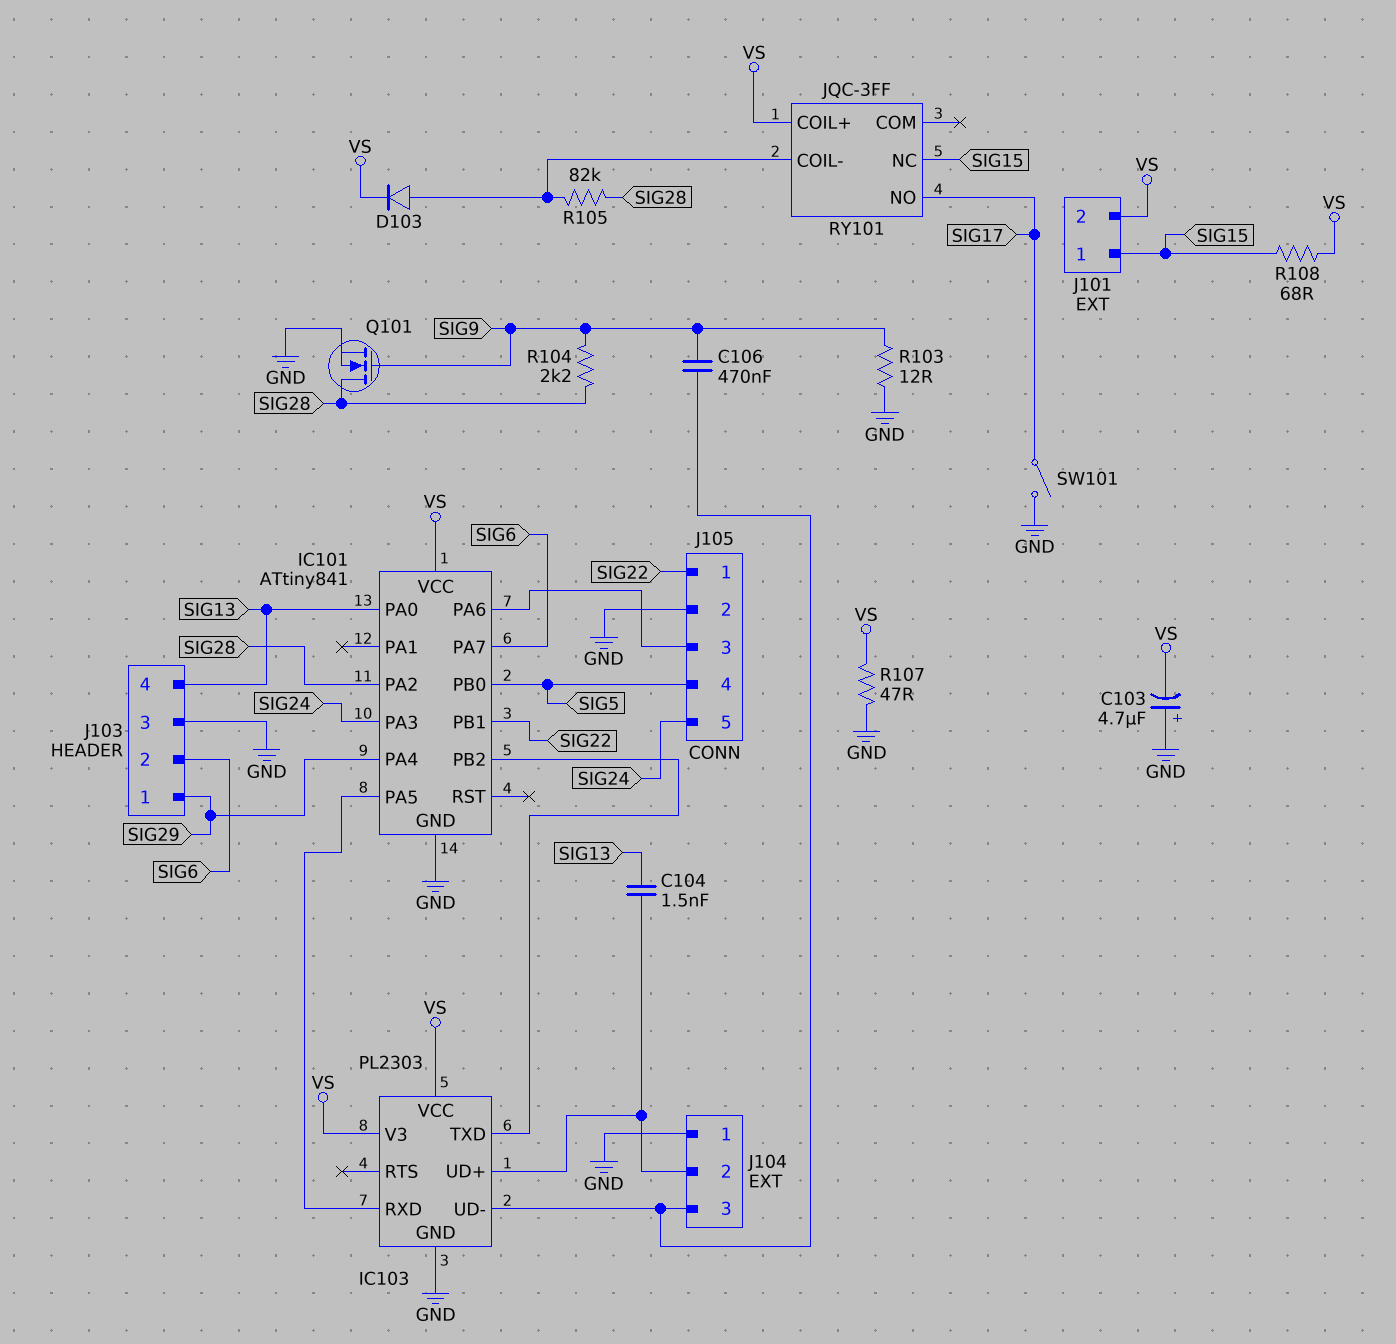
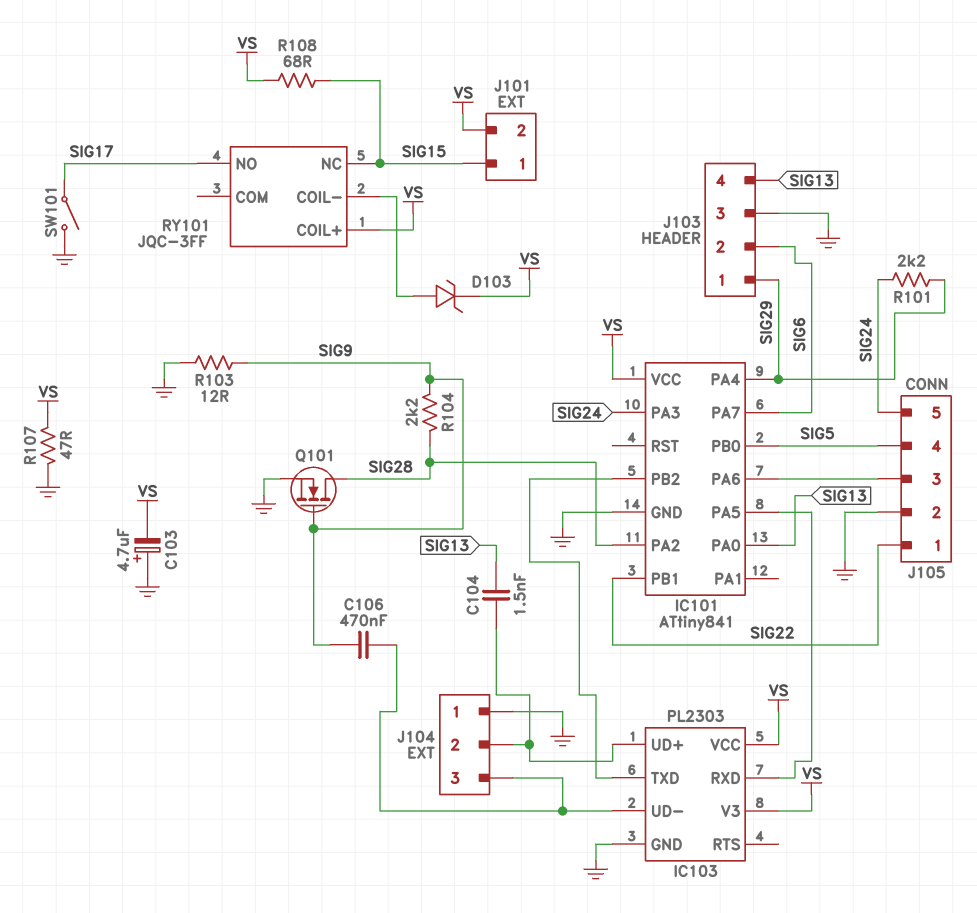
D103: diode (A RY101/COIL-, K VS) -> zener (A RY101/COIL-, K VS)
R101: none -> 2.2k (SIG24, SIG29)
R105: 82k (RY101/COIL-, SIG28) -> none

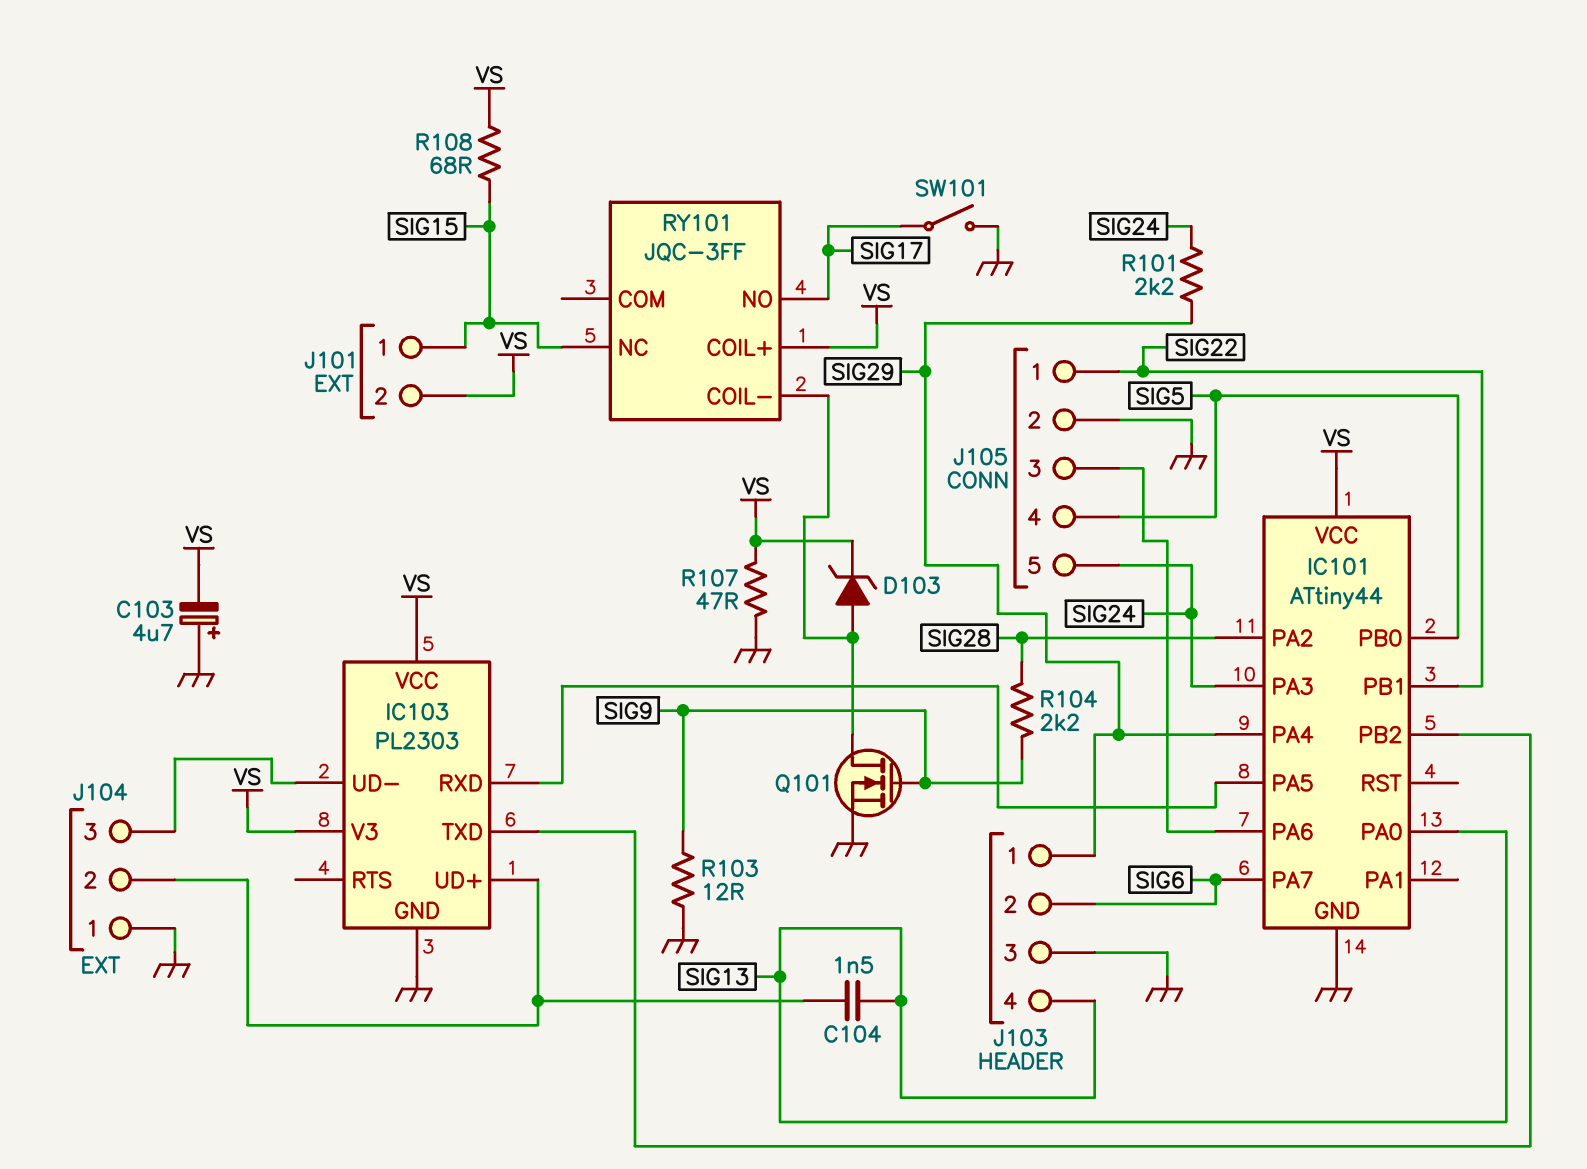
C106: 470nF (IC103/UD-, SIG9) -> none
IC101: ATtiny841 -> ATtiny44
Q101: NMOS (G SIG9, D SIG28, S GND) -> NMOS (G SIG9, D RY101/COIL-, S GND)

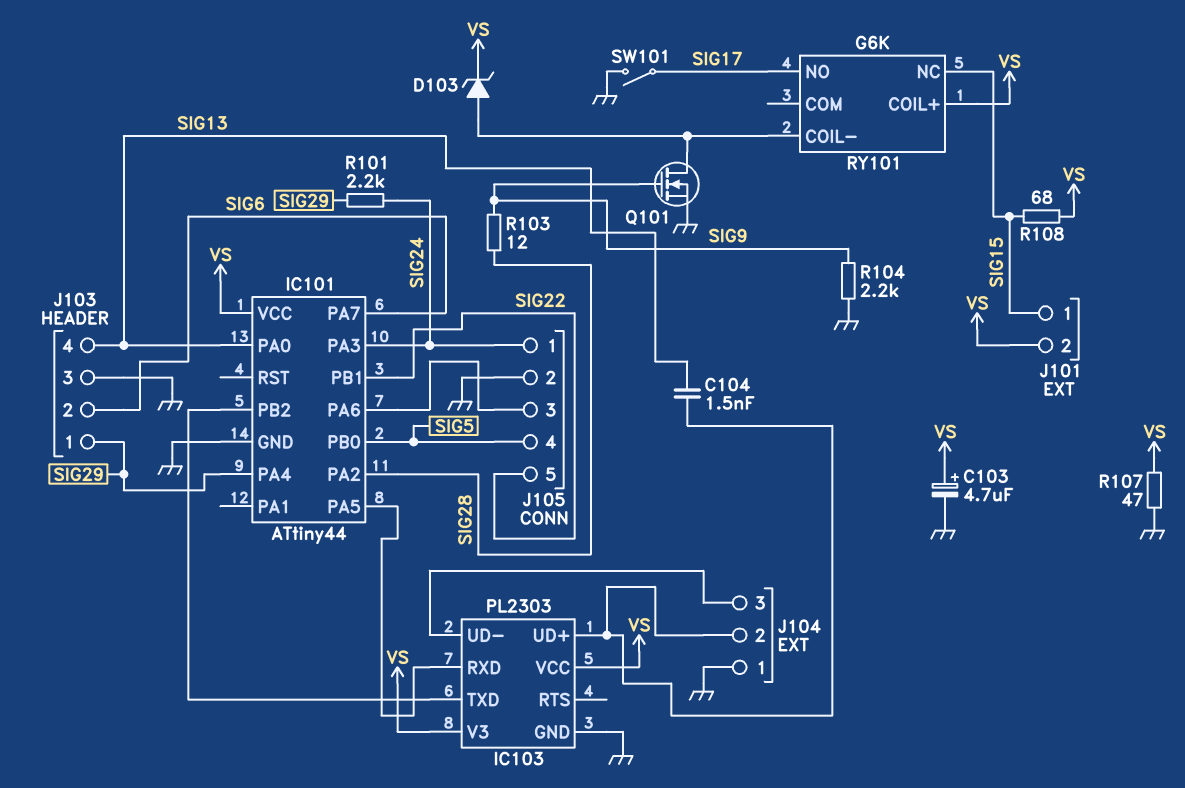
C103: 4.7uF (plus GND, minus VS) -> 4.7uF (plus VS, minus GND)
J105 pin 1: SIG22 -> SIG24
J105 pin 5: SIG24 -> SIG22
R103: 12 (GND, SIG9) -> 12 (SIG9, SIG28)
R104: 2.2k (SIG9, SIG28) -> 2.2k (GND, SIG9)
RY101: JQC-3FF -> G6K

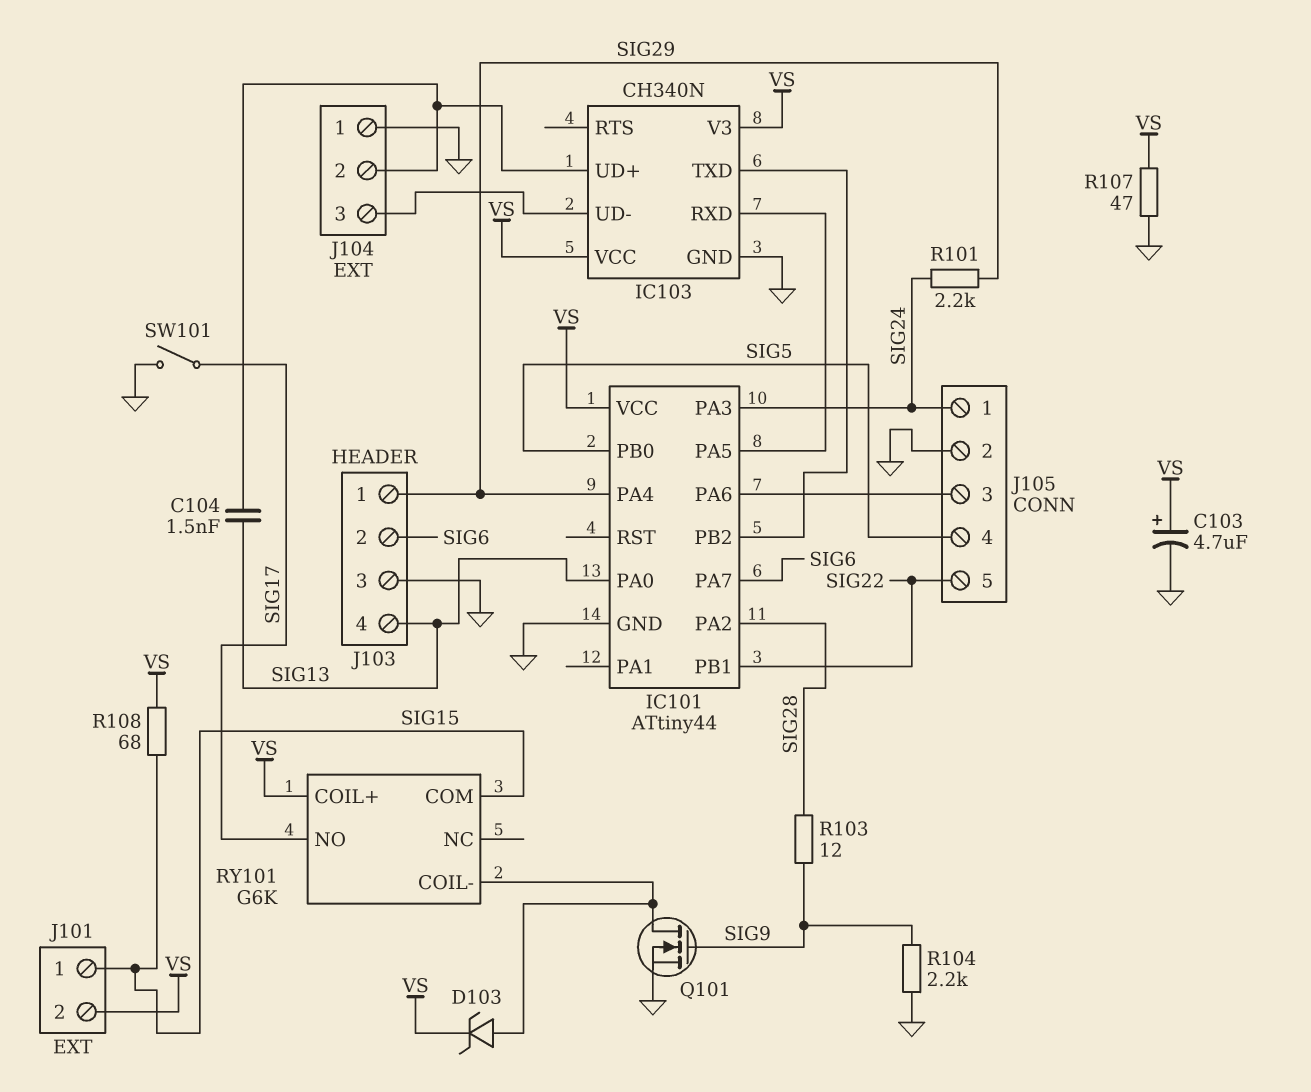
IC103: PL2303 -> CH340N
RY101 pin COM: none -> SIG15
RY101 pin NC: SIG15 -> none

